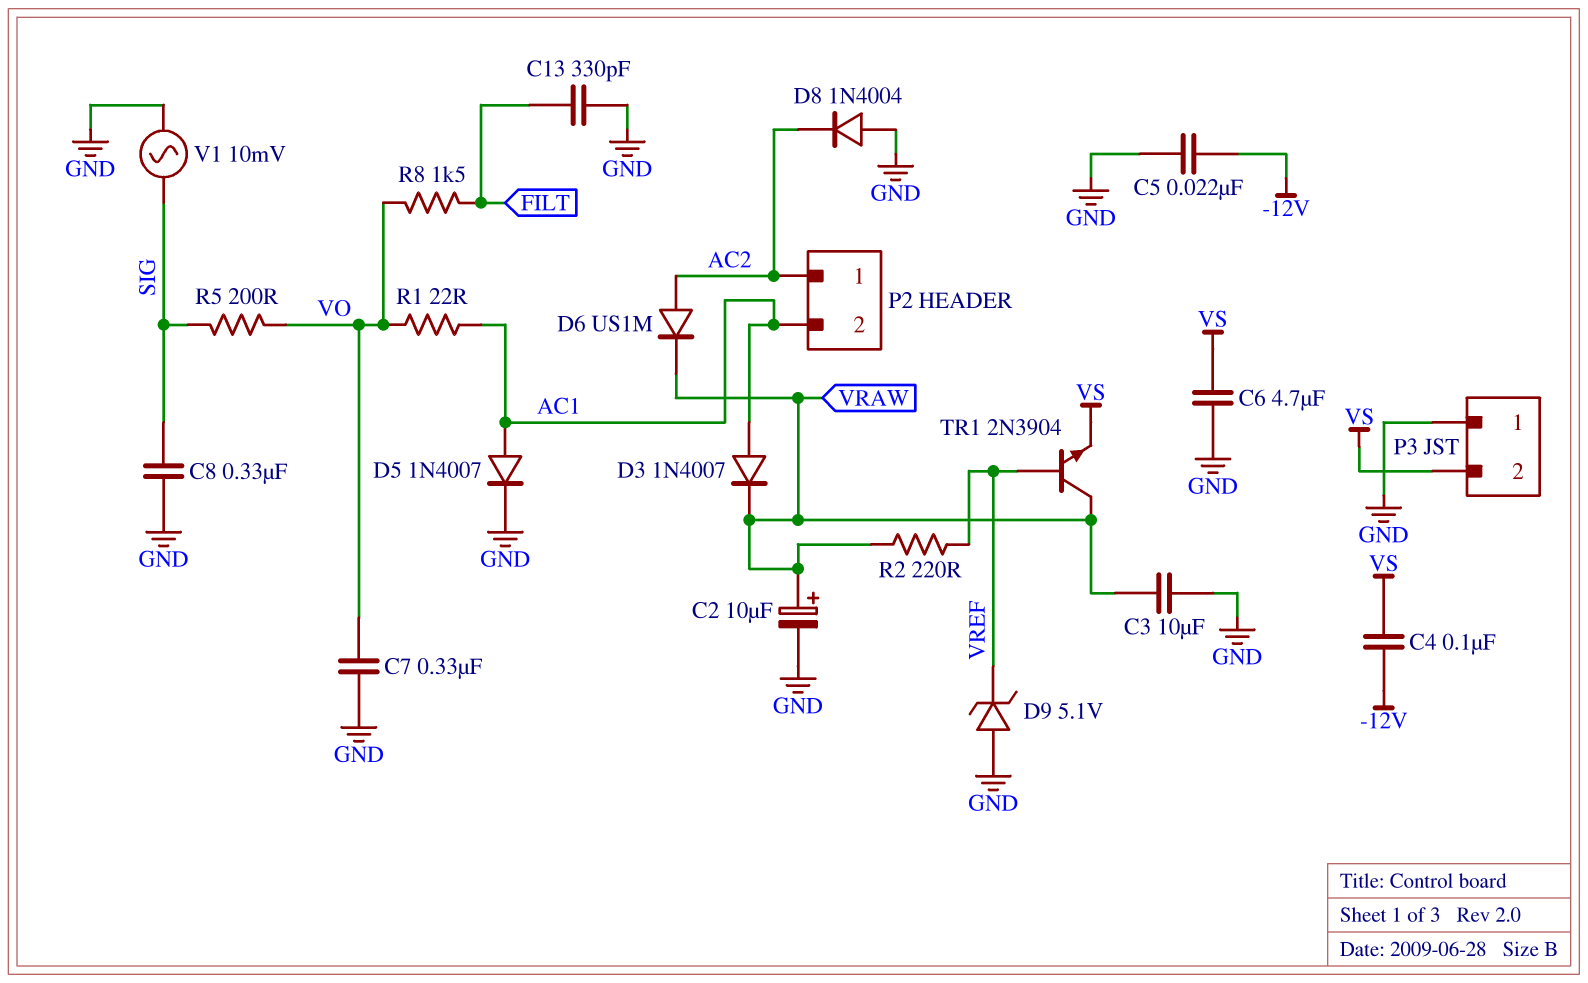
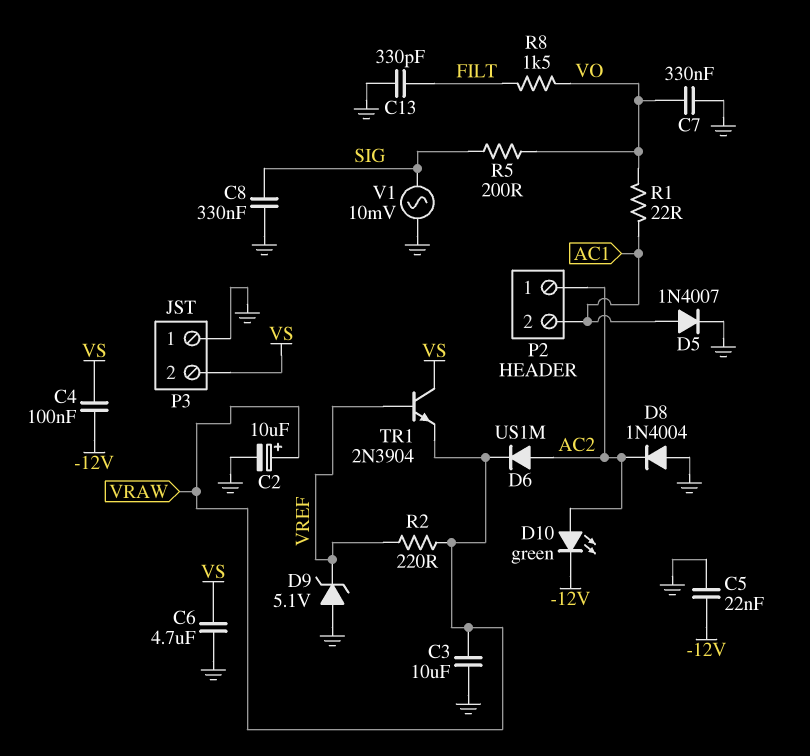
D3: diode 1N4007 (A AC1, K VRAW) -> none
D10: none -> LED green (A AC2, K -12V)
TR1: NPN 2N3904 (B VREF, C VRAW, E VS) -> NPN 2N3904 (B VREF, C VS, E VRAW)

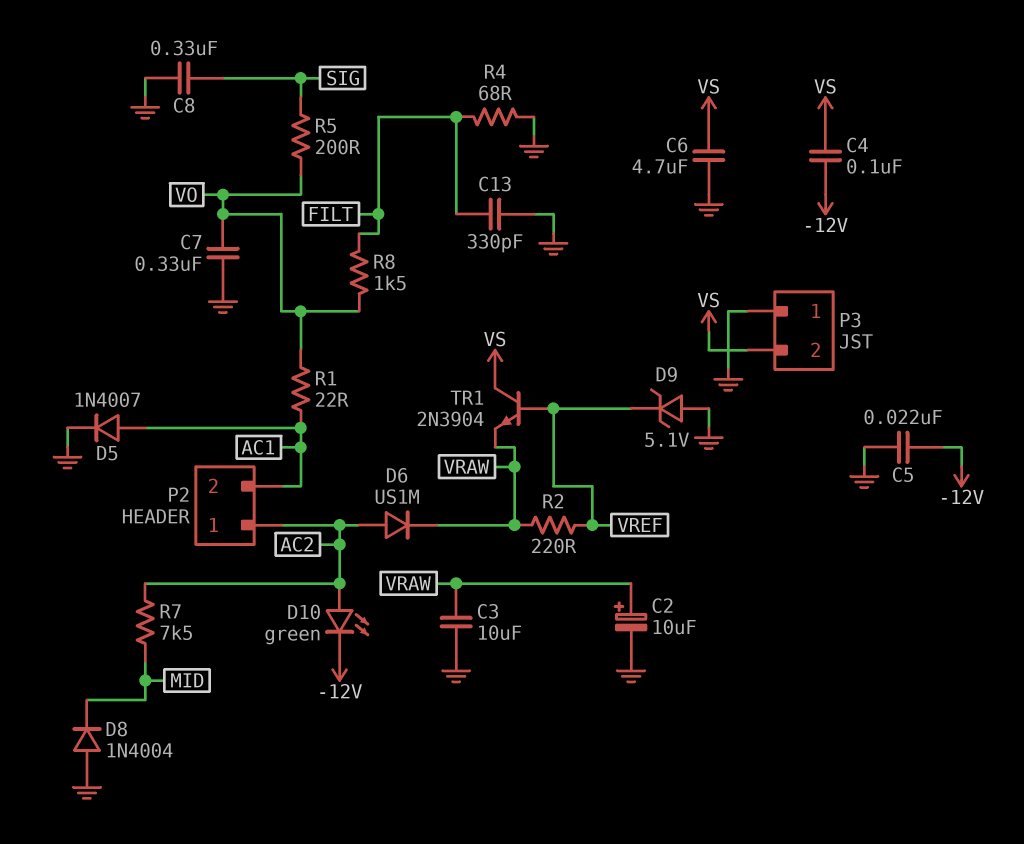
D8: diode 1N4004 (A GND, K AC2) -> diode 1N4004 (A GND, K MID)
R4: none -> 68 (FILT, GND)
R7: none -> 7.5k (AC2, MID)
V1: AC 10mV (GND, SIG) -> none

